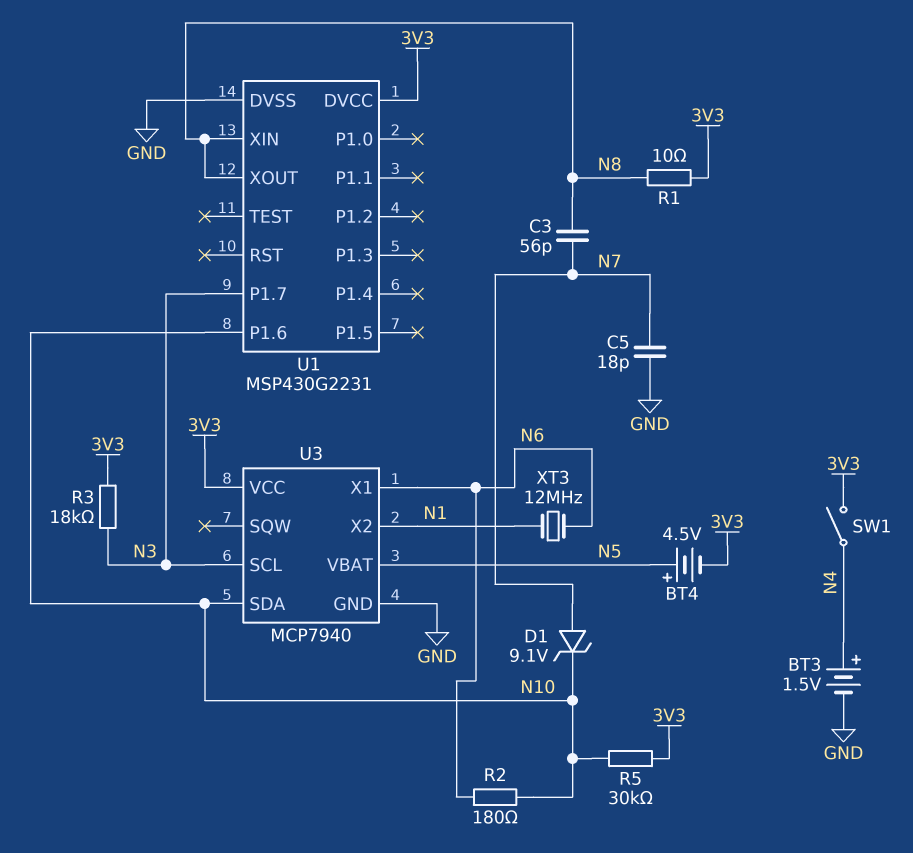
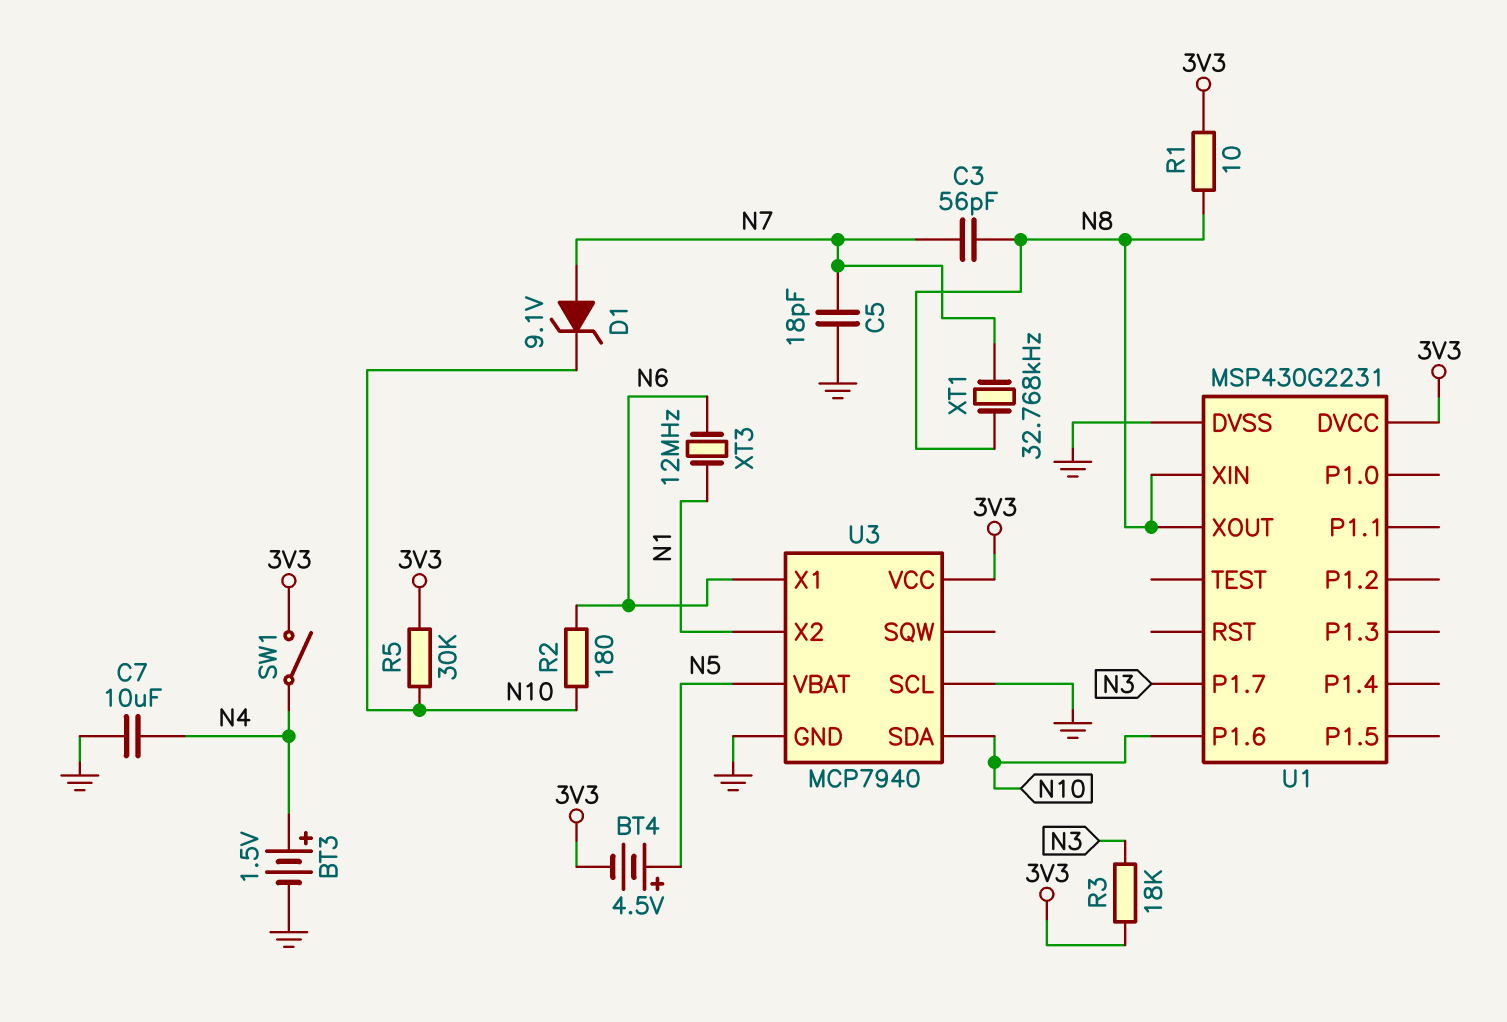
C7: none -> 10uF (GND, N4)
U3 pin SCL: N3 -> GND
XT1: none -> 32.768kHz (N7, N8)

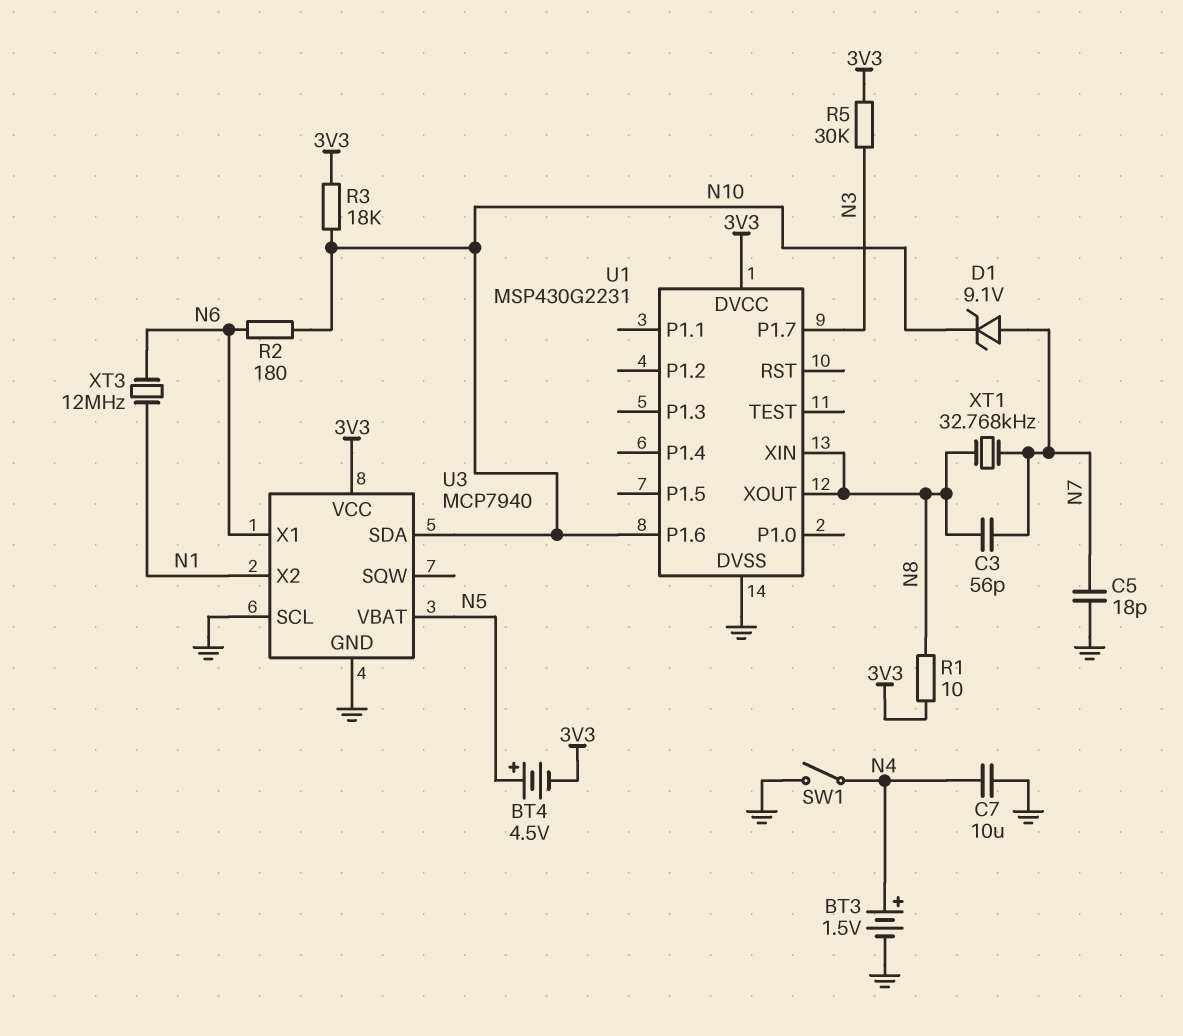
R3: 18k (3V3, N3) -> 18k (3V3, N10)
R5: 30k (3V3, N10) -> 30k (3V3, N3)
SW1: switch (3V3, N4) -> switch (GND, N4)

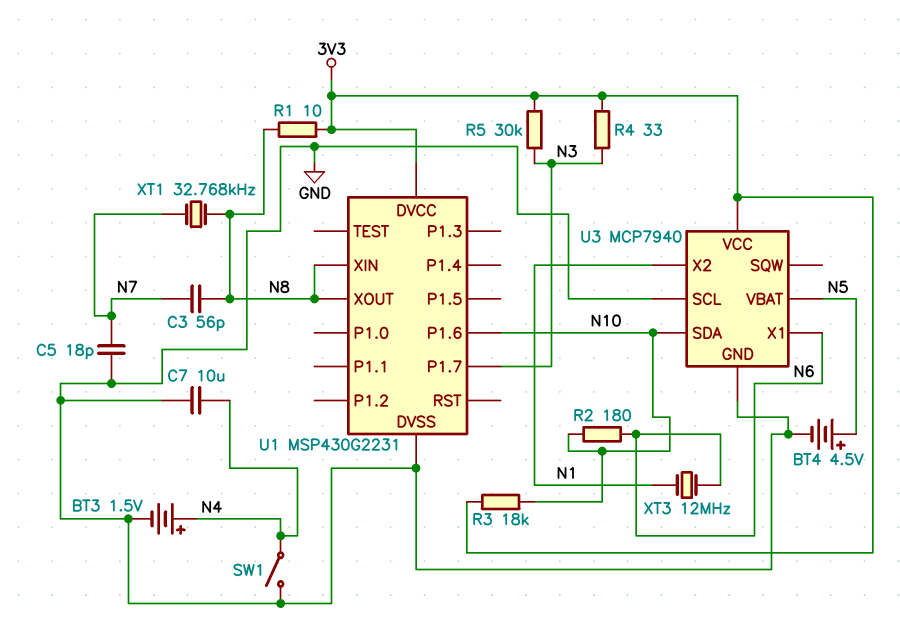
BT4: 4.5V (plus N5, minus 3V3) -> 4.5V (plus N5, minus GND)
D1: zener 9.1V (A N7, K N10) -> none
R4: none -> 33 (3V3, N3)

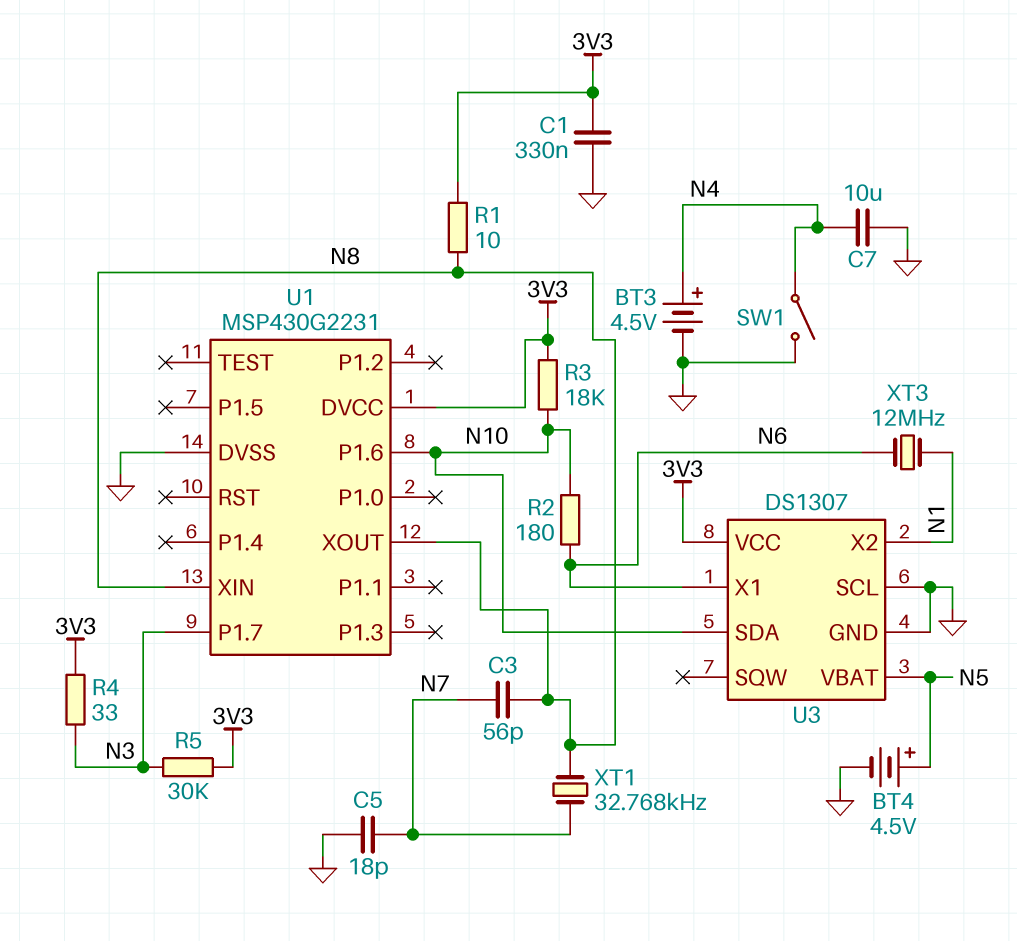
BT3: 1.5V (plus N4, minus GND) -> 4.5V (plus N4, minus GND)
C1: none -> 330nF (3V3, GND)
U3: MCP7940 -> DS1307

